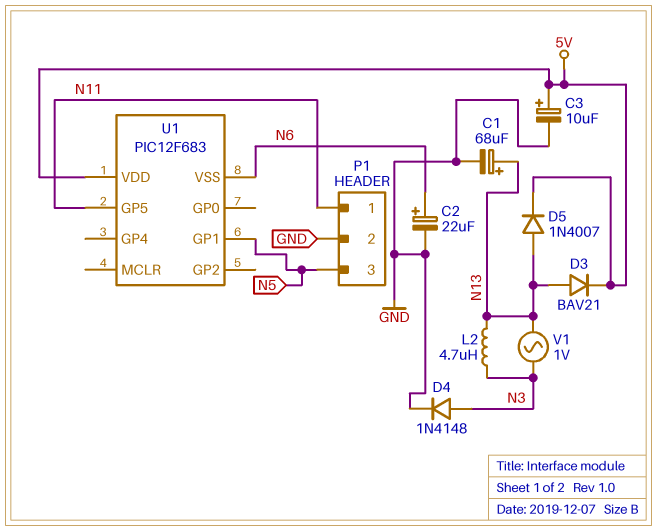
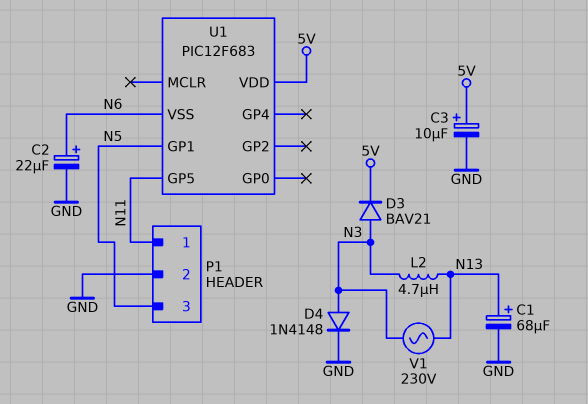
D3: diode BAV21 (A N13, K 5V) -> diode BAV21 (A N3, K 5V)
D5: diode 1N4007 (A N13, K 5V) -> none
V1: AC 1V (N3, N13) -> AC 230V (N3, N13)

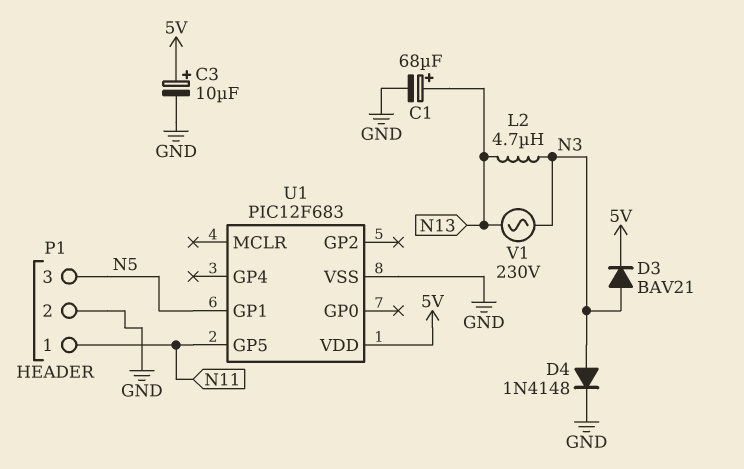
C2: 22uF (plus N6, minus GND) -> none
U1 pin VSS: N6 -> GND

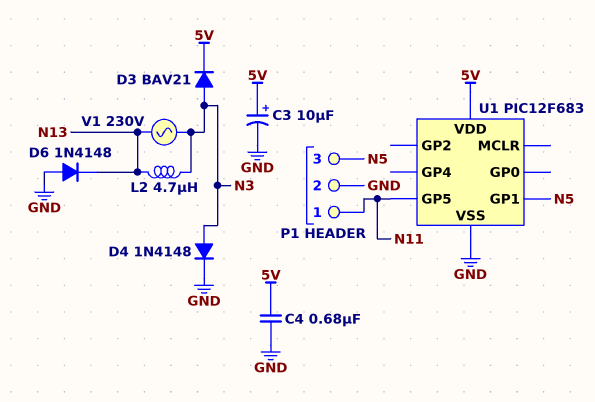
C1: 68uF (plus N13, minus GND) -> none
C4: none -> 680nF (5V, GND)
D6: none -> diode 1N4148 (A GND, K N13)

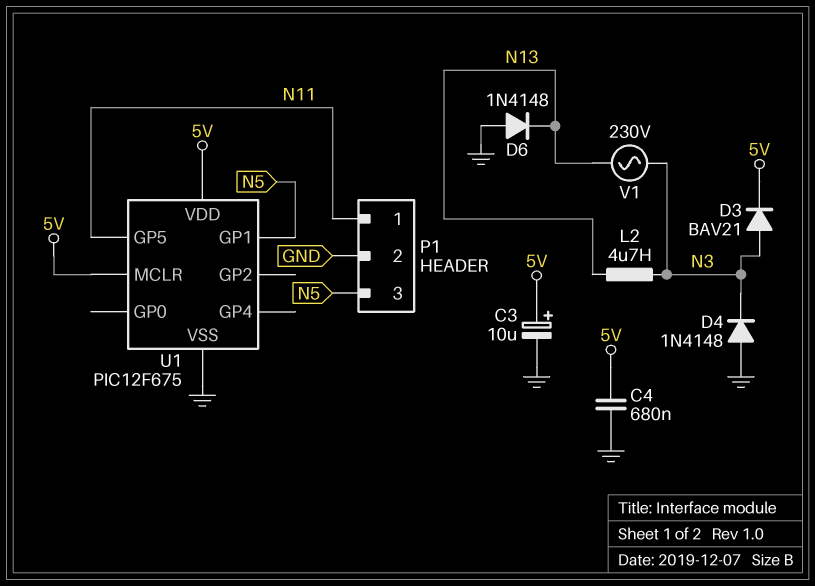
D4: diode 1N4148 (A N3, K GND) -> diode 1N4148 (A GND, K N3)
U1: PIC12F683 -> PIC12F675
U1 pin MCLR: none -> 5V

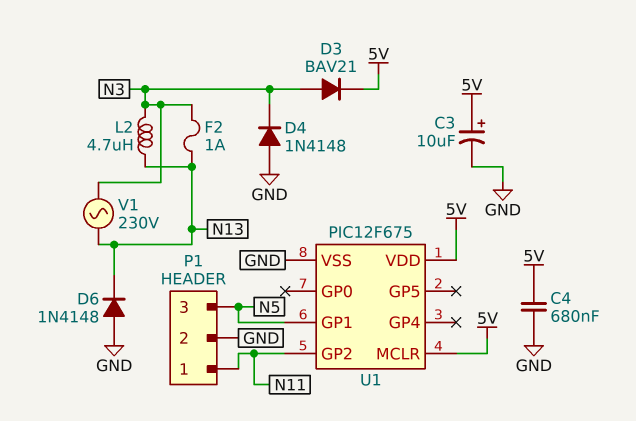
F2: none -> 1A (N3, N13)
U1 pin GP2: none -> N11
U1 pin GP5: N11 -> none

